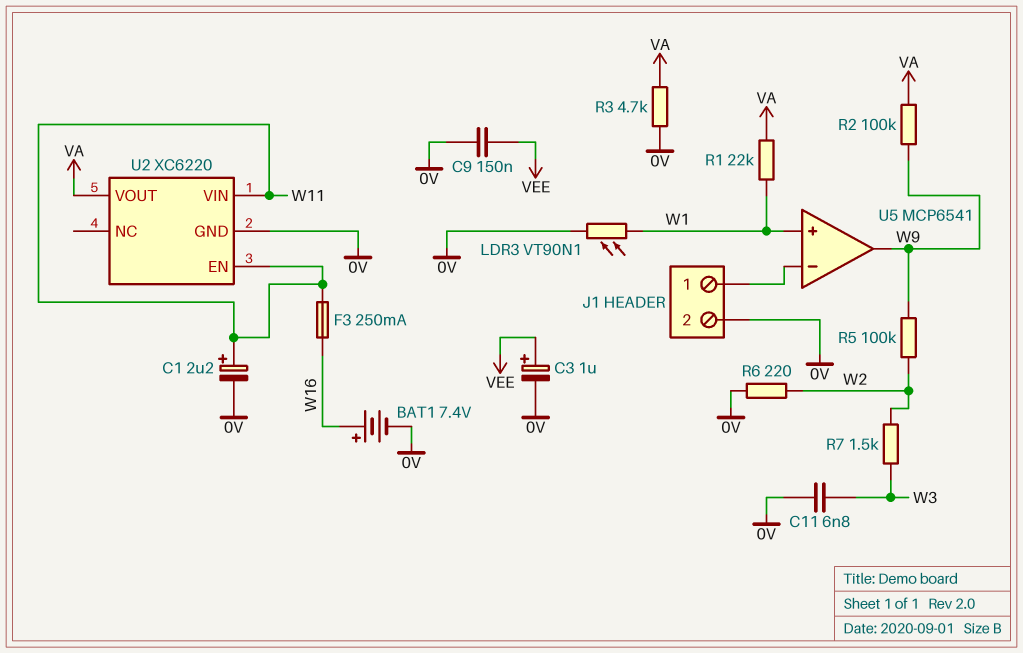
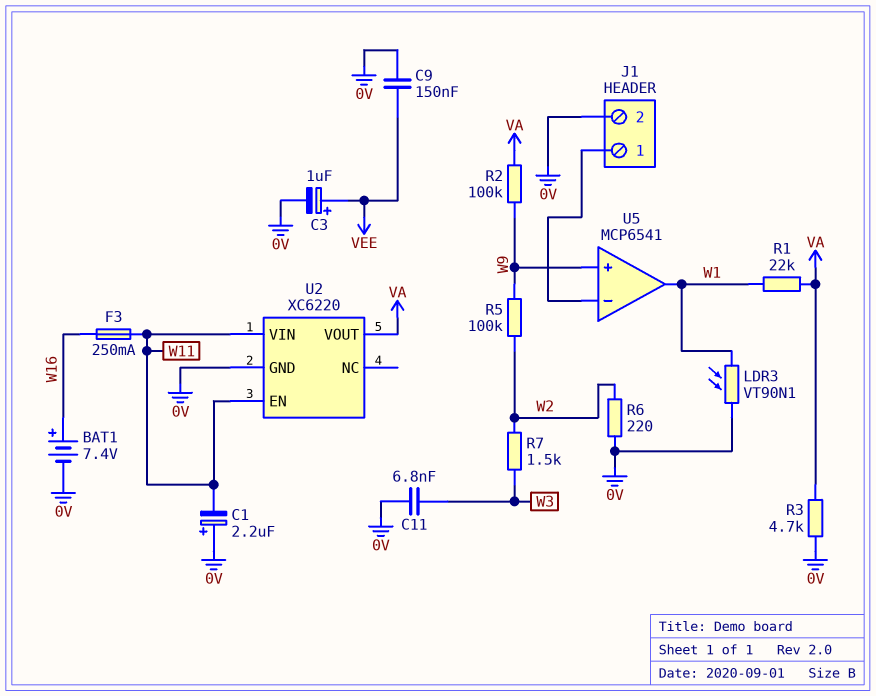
C1: 2.2uF (plus W11, minus 0V) -> 2.2uF (plus 0V, minus W11)
U5 pin in+: W1 -> W9
U5 pin out: W9 -> W1

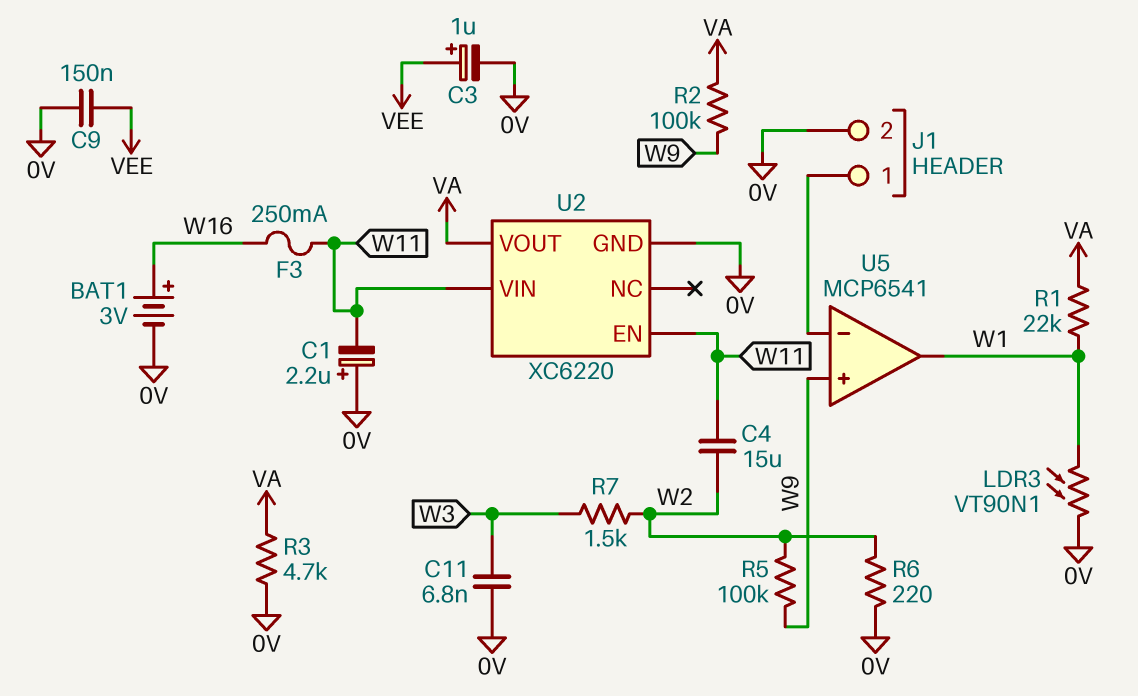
BAT1: 7.4V (plus W16, minus 0V) -> 3V (plus W16, minus 0V)
C4: none -> 15uF (W2, W11)

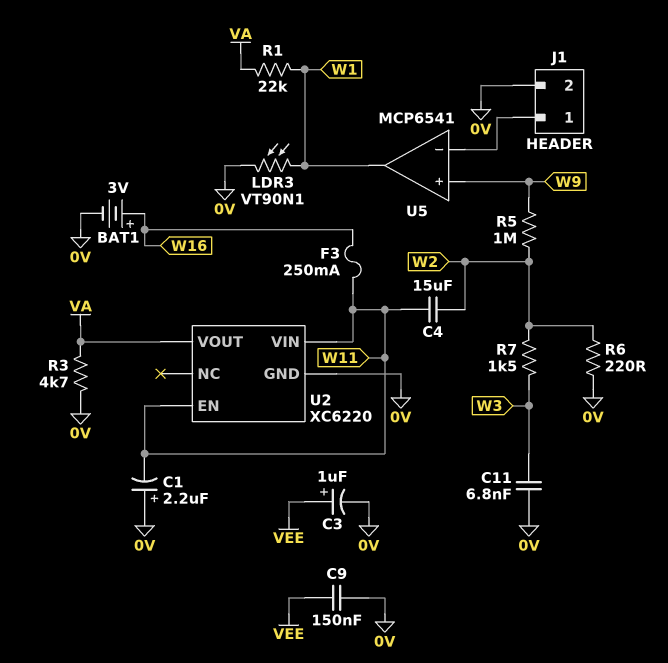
R2: 100k (VA, W9) -> none
R5: 100k (W2, W9) -> 1M (W2, W9)

